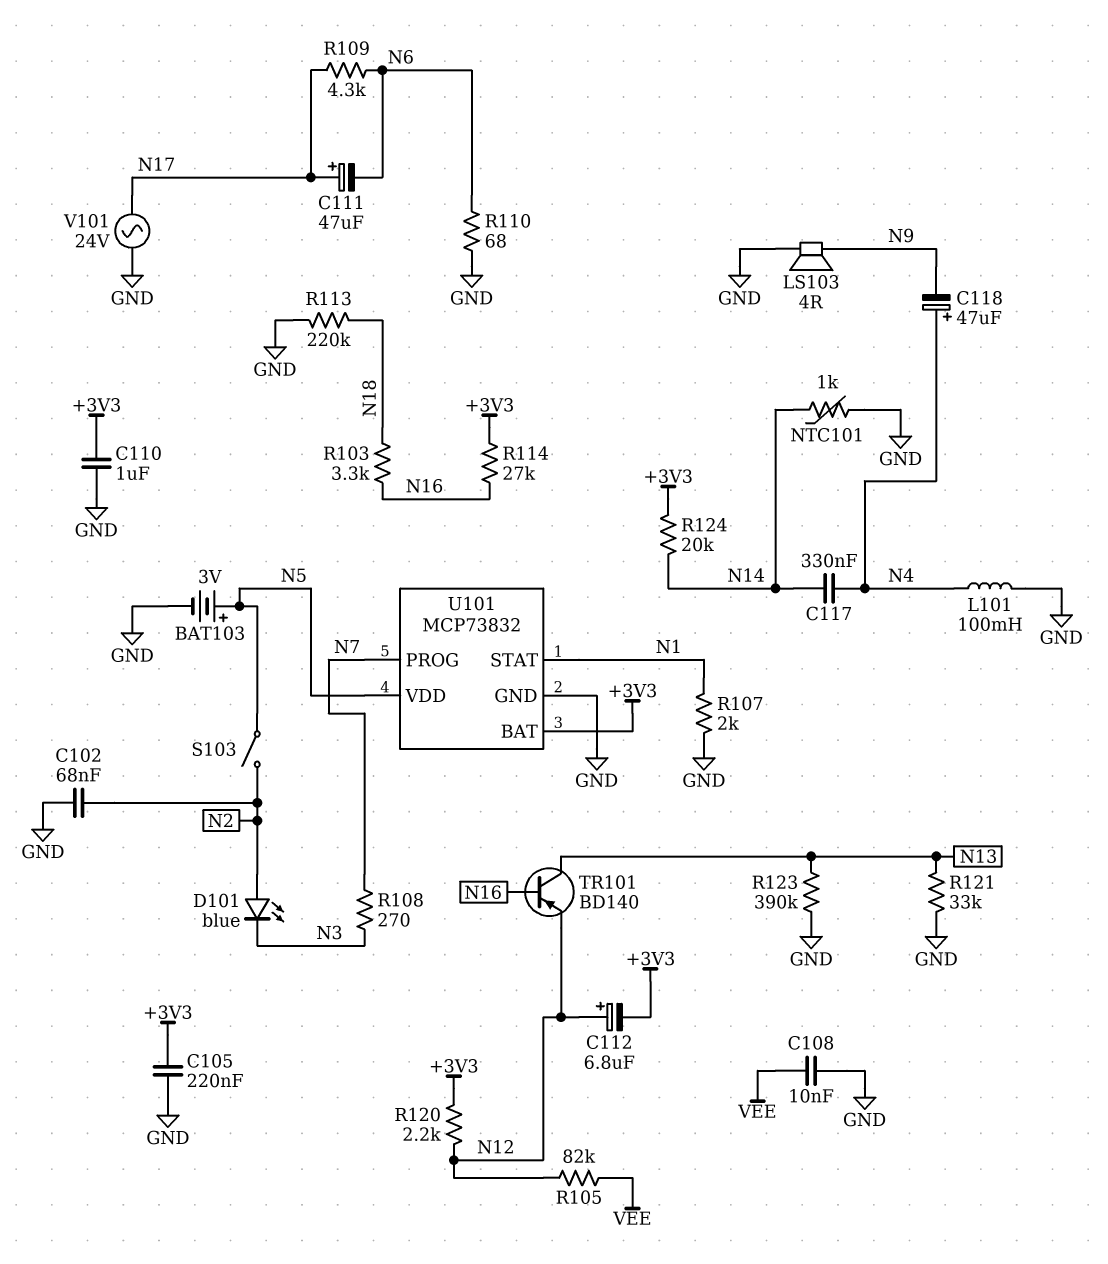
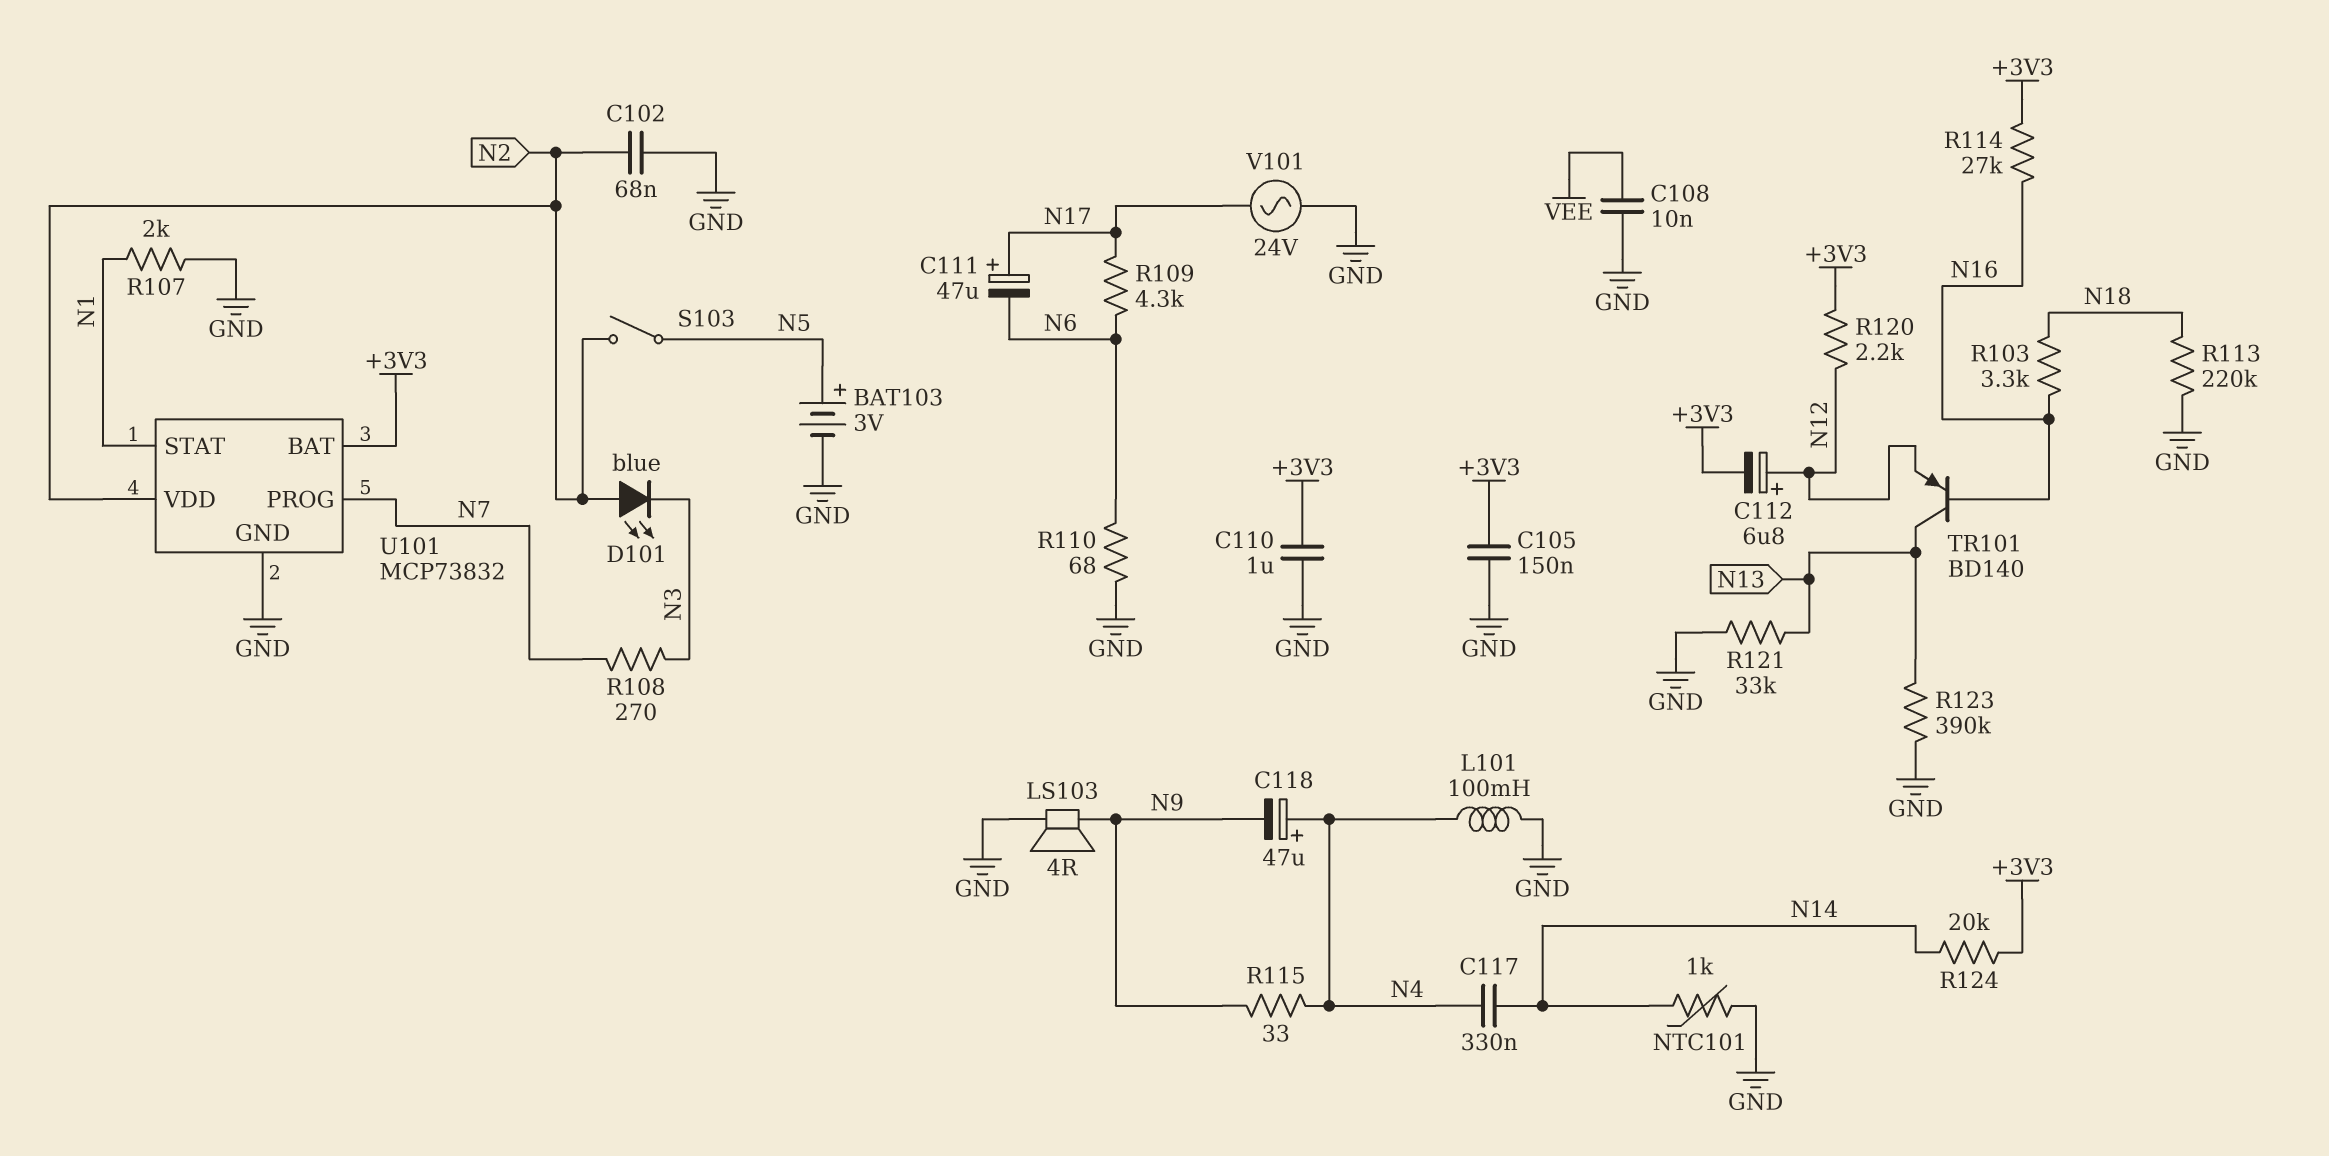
C105: 220nF (+3V3, GND) -> 150nF (+3V3, GND)
R105: 82k (N12, VEE) -> none
R115: none -> 33 (N4, N9)
U101 pin VDD: N5 -> N2

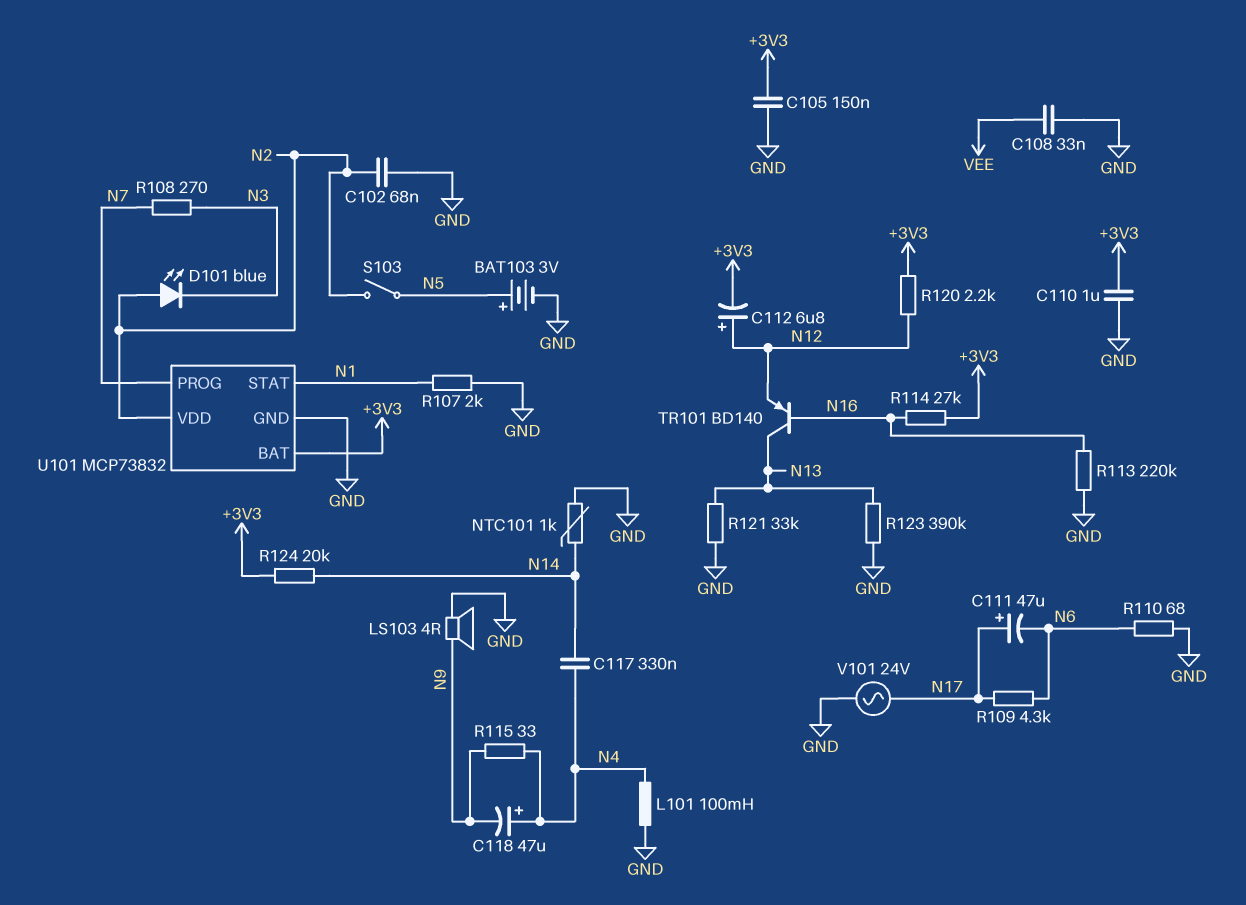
C108: 10nF (GND, VEE) -> 33nF (GND, VEE)
R103: 3.3k (N16, N18) -> none
R113: 220k (GND, N18) -> 220k (GND, N16)

